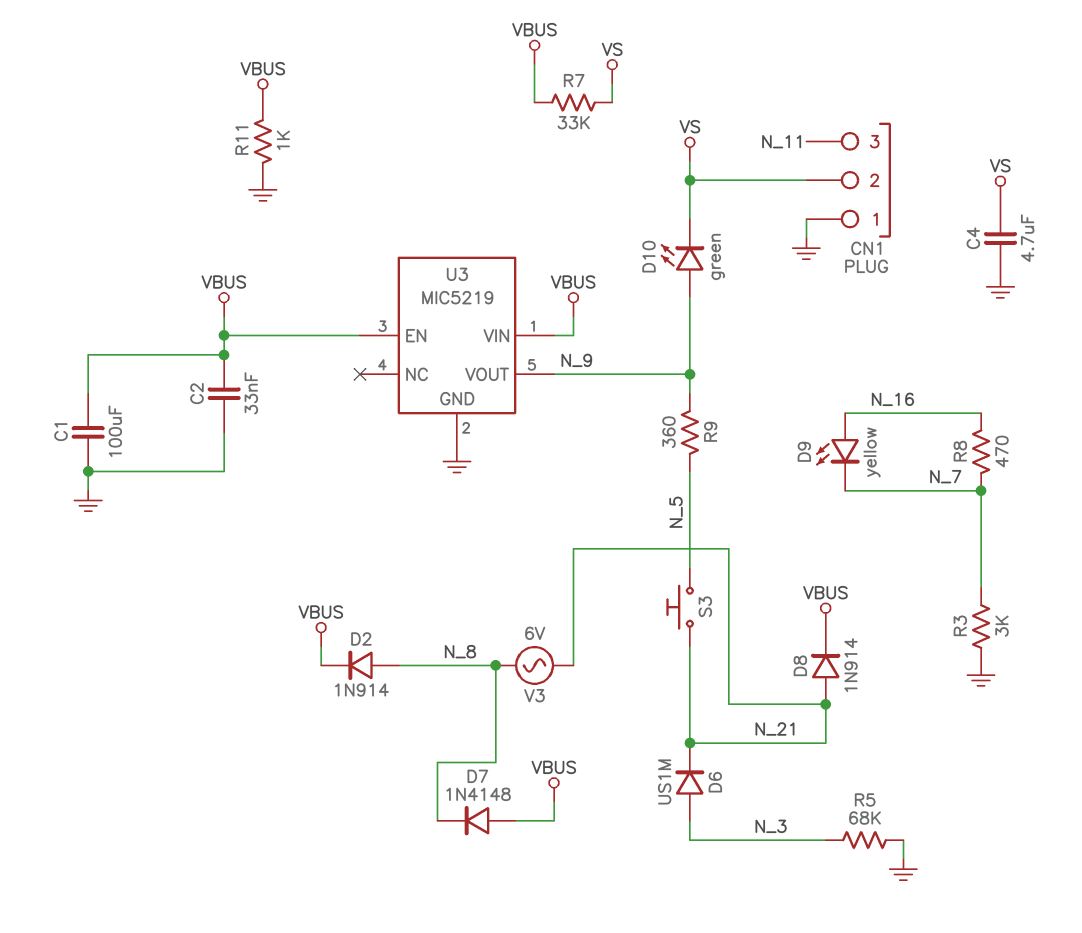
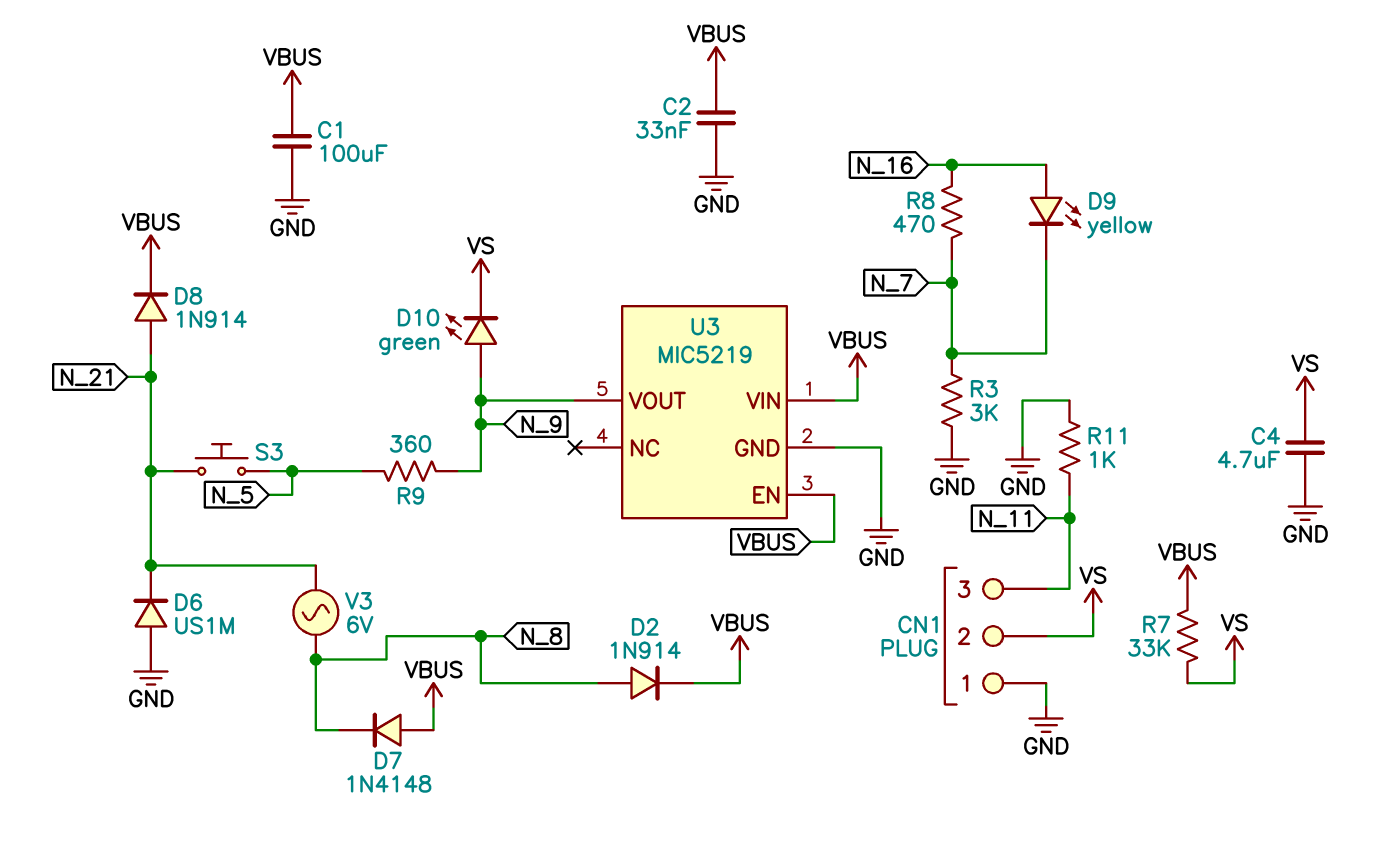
D6: diode US1M (A N_3, K N_21) -> diode US1M (A GND, K N_21)
R5: 68k (GND, N_3) -> none
R11: 1k (GND, VBUS) -> 1k (GND, N_11)

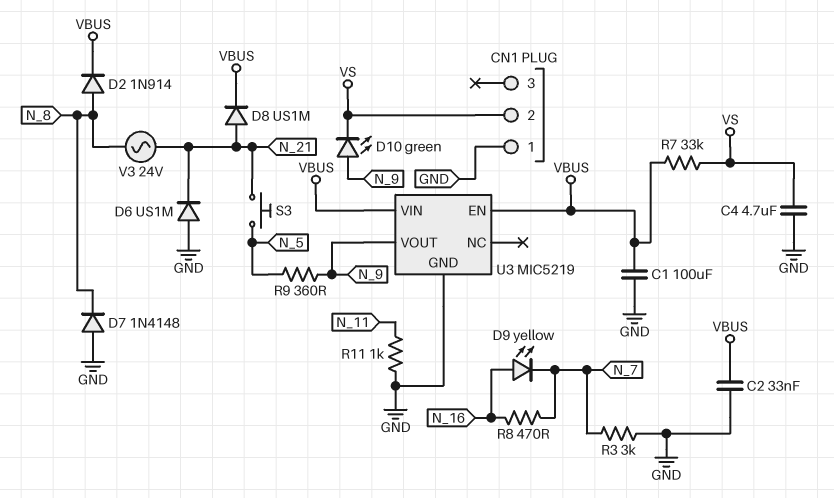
CN1 pin 3: N_11 -> none
D7: diode 1N4148 (A VBUS, K N_8) -> diode 1N4148 (A GND, K N_8)
D8: diode 1N914 (A N_21, K VBUS) -> diode US1M (A N_21, K VBUS)
V3: AC 6V (N_8, N_21) -> AC 24V (N_8, N_21)

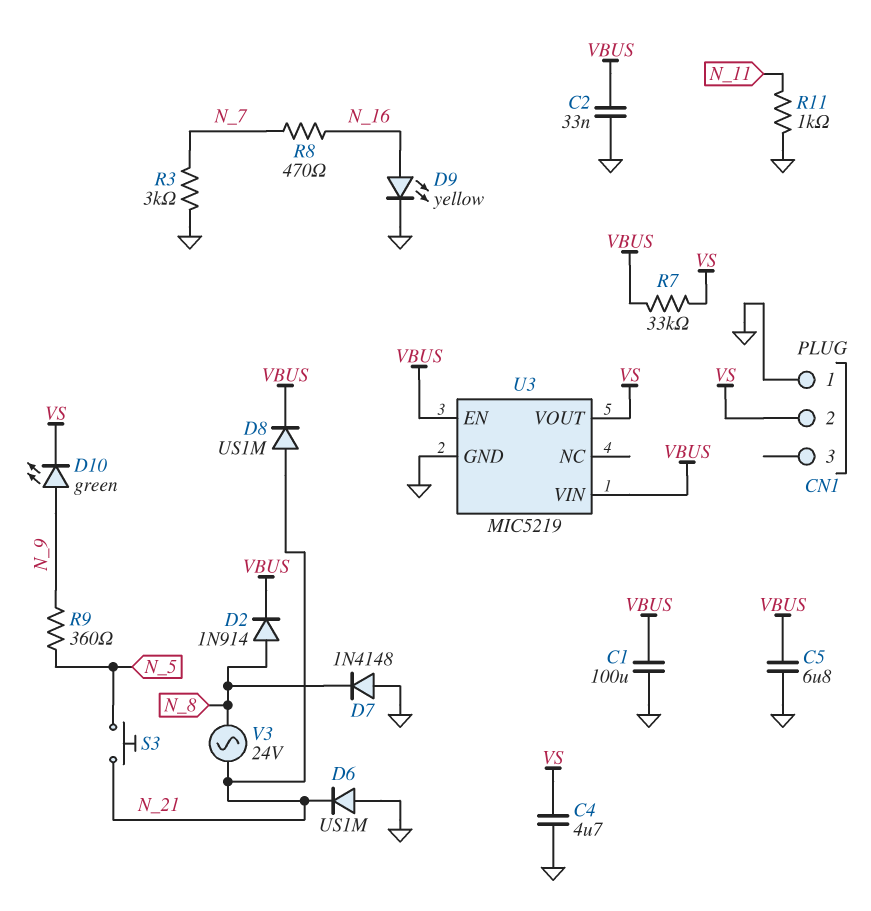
C5: none -> 6.8uF (GND, VBUS)
D9: LED yellow (A N_16, K N_7) -> LED yellow (A N_16, K GND)
U3 pin VOUT: N_9 -> VS

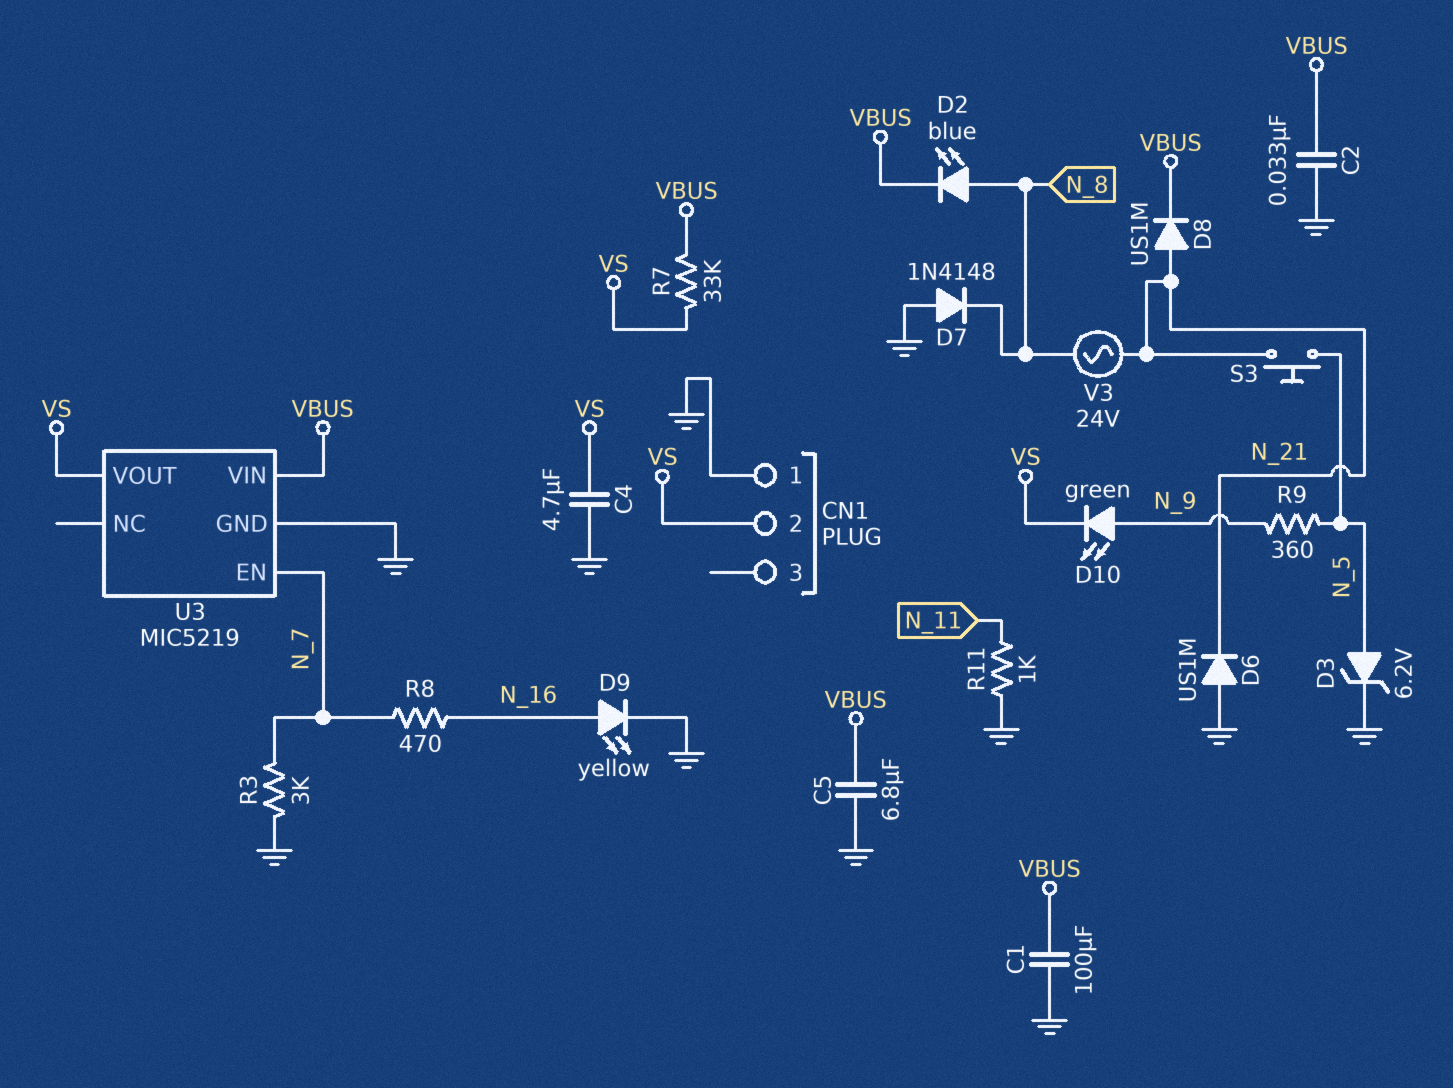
D2: diode 1N914 (A N_8, K VBUS) -> LED blue (A N_8, K VBUS)
D3: none -> zener 6.2V (A N_5, K GND)
U3 pin EN: VBUS -> N_7

